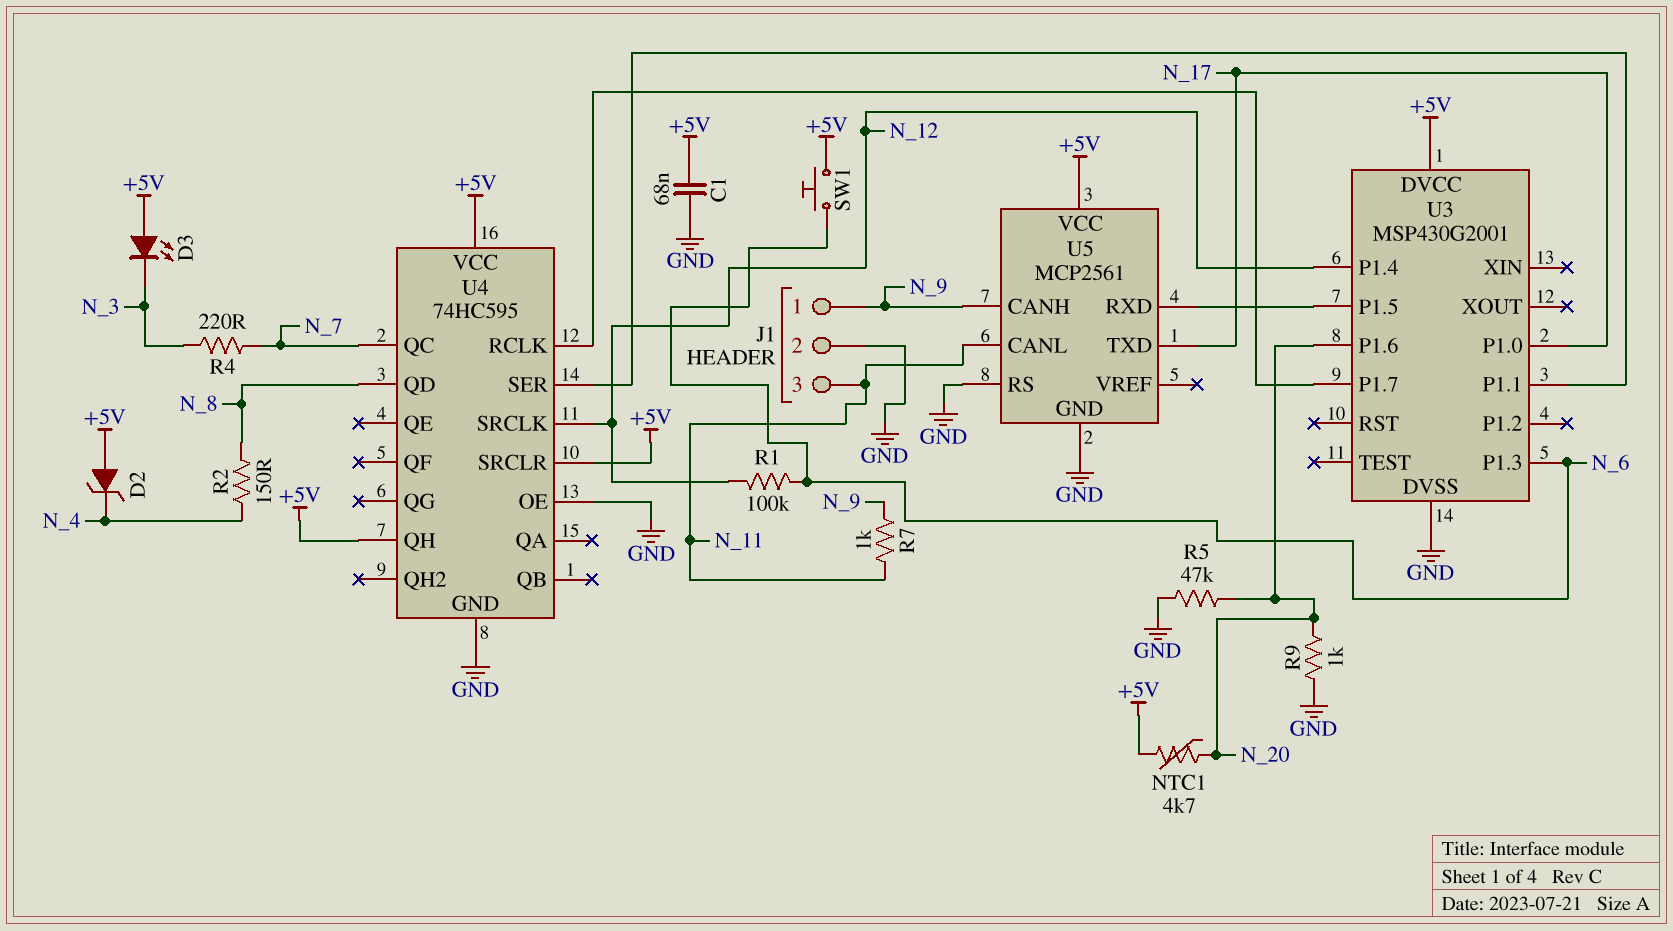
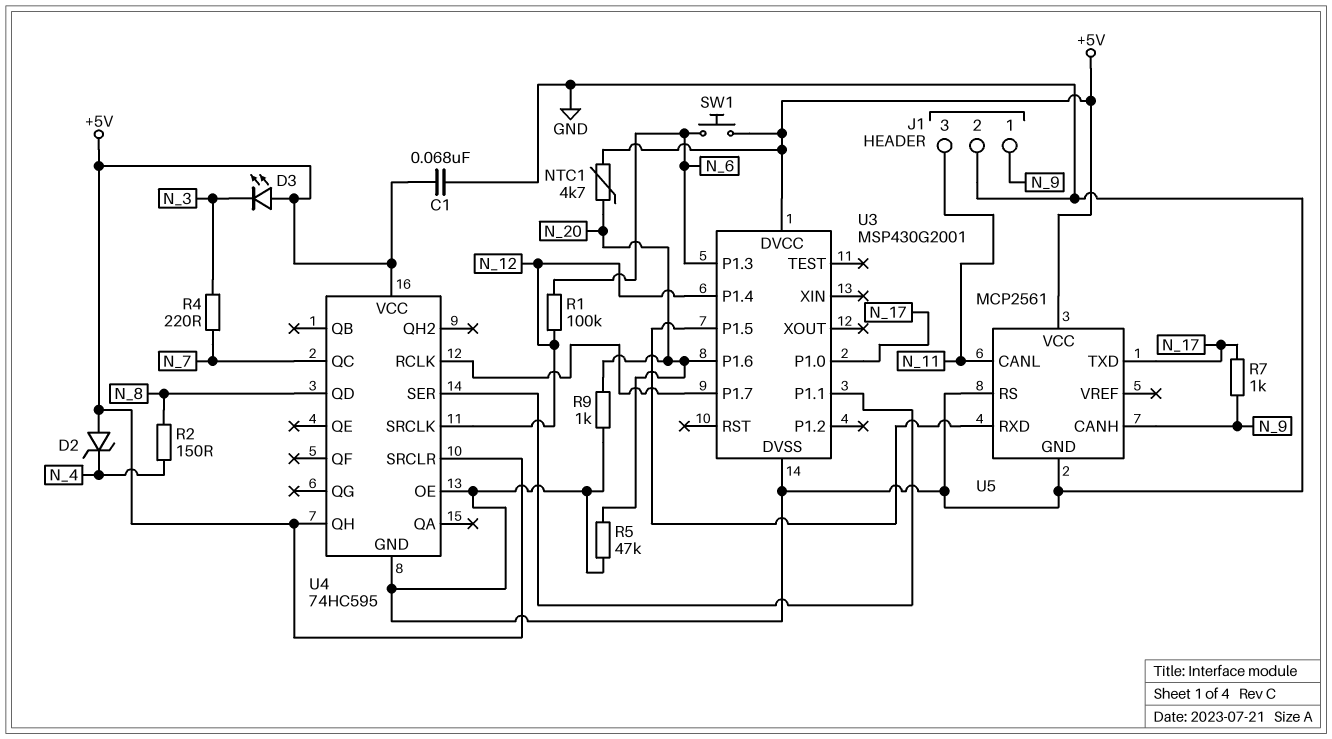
R7: 1k (N_9, N_11) -> 1k (N_9, N_17)

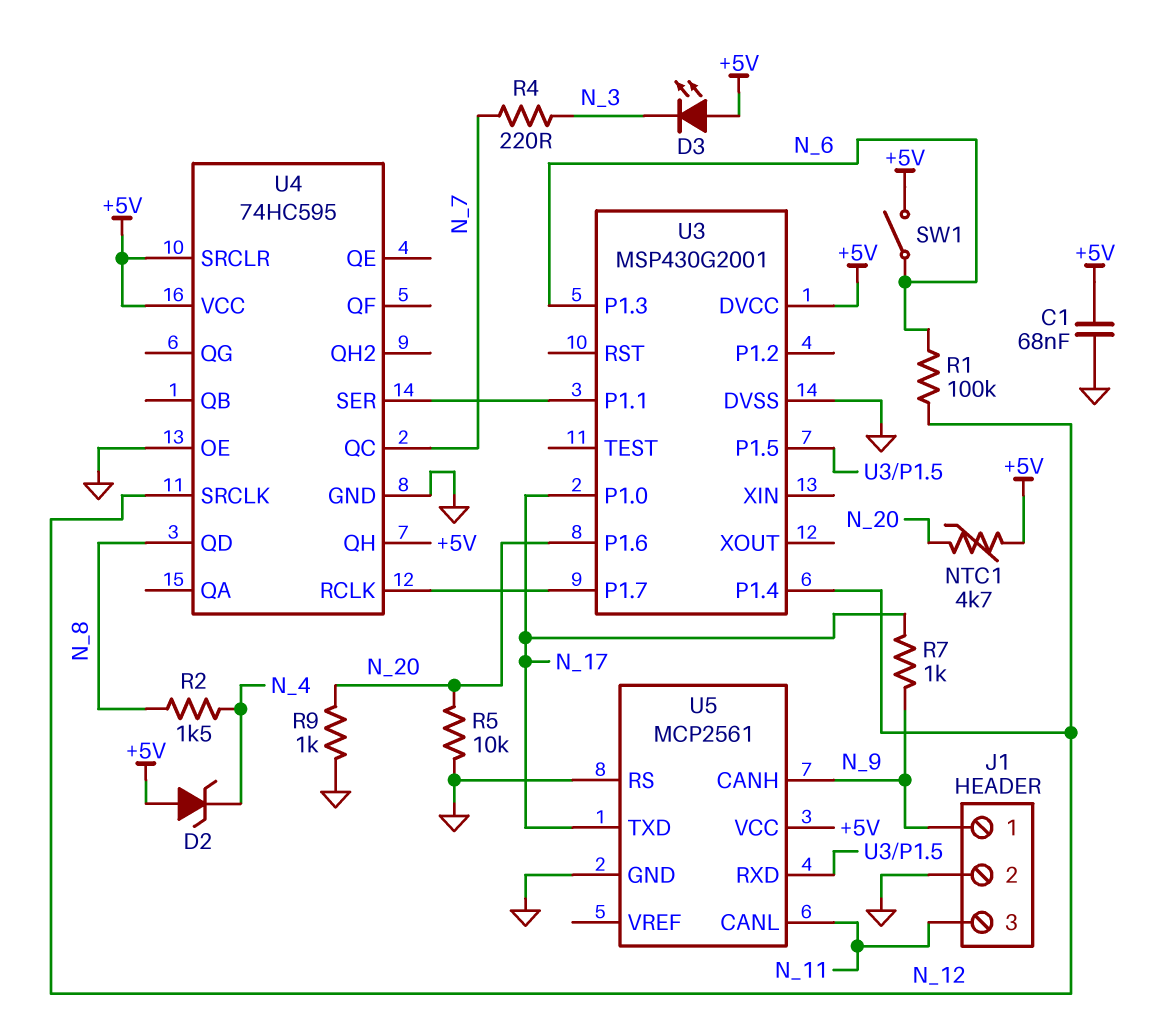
R2: 150 (N_4, N_8) -> 1.5k (N_4, N_8)
R5: 47k (GND, N_20) -> 10k (GND, N_20)
SW1: button (+5V, N_6) -> switch (+5V, N_6)

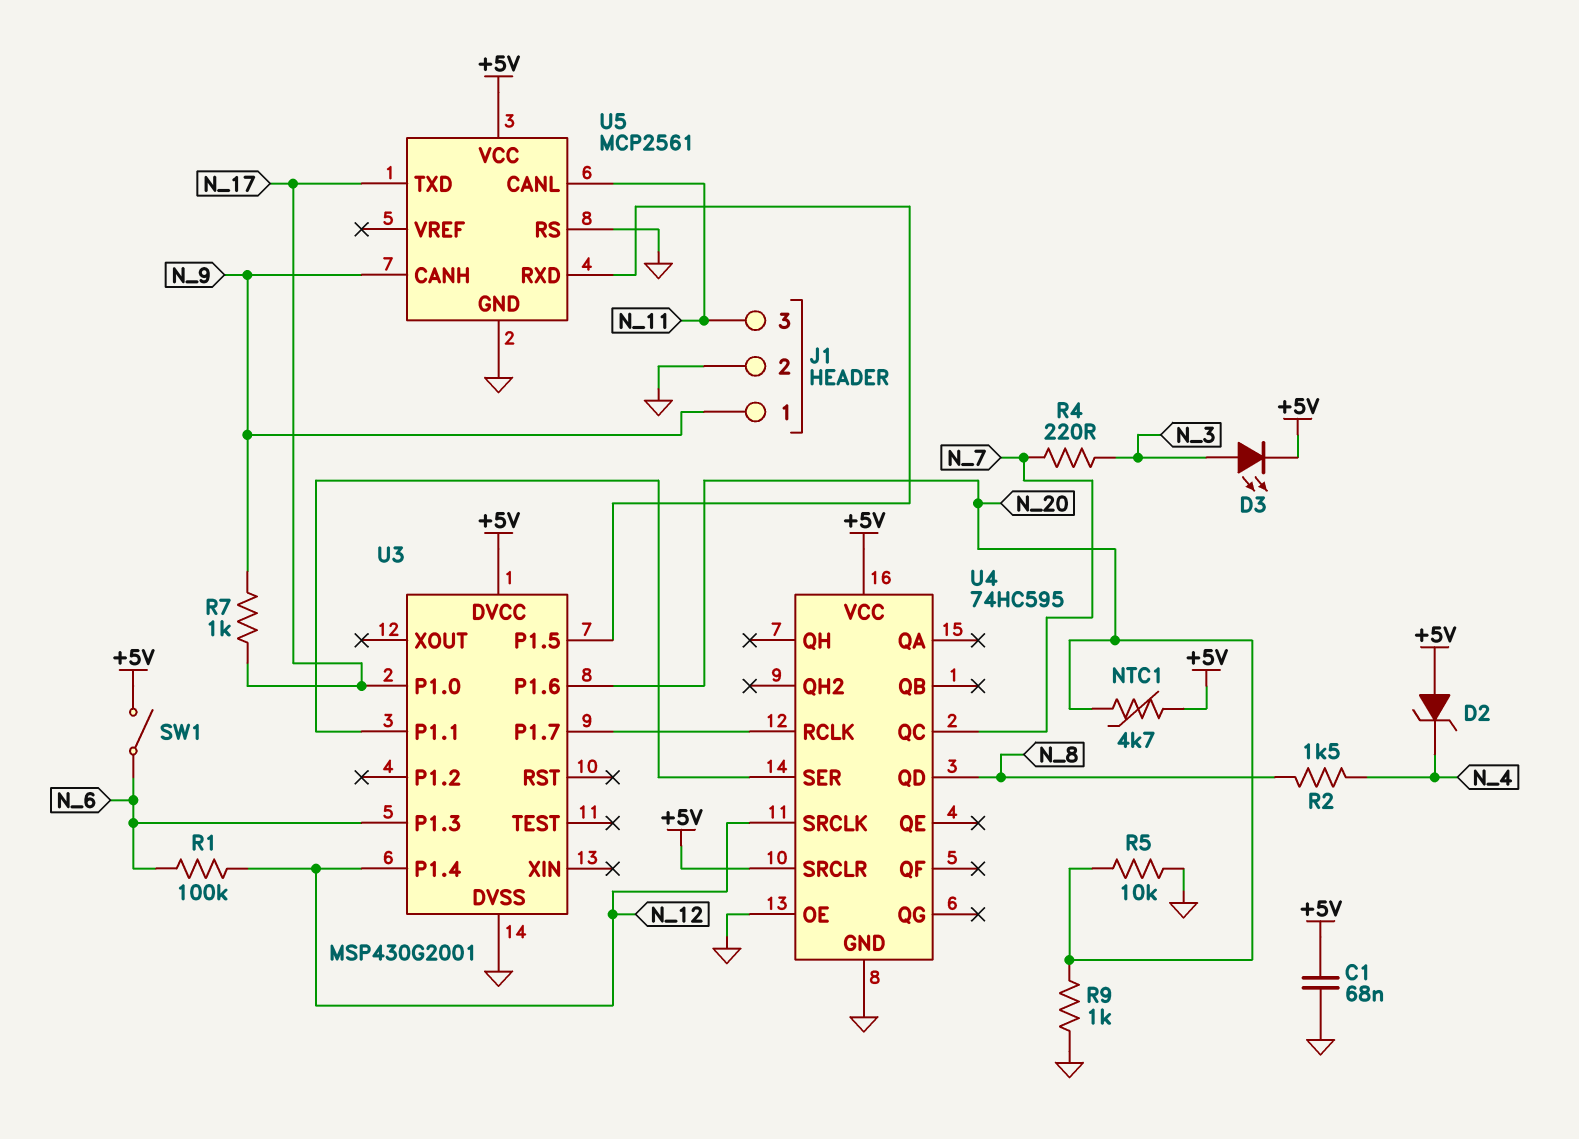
D3: LED (A +5V, K N_3) -> LED (A N_3, K +5V)
U4 pin QH: +5V -> none

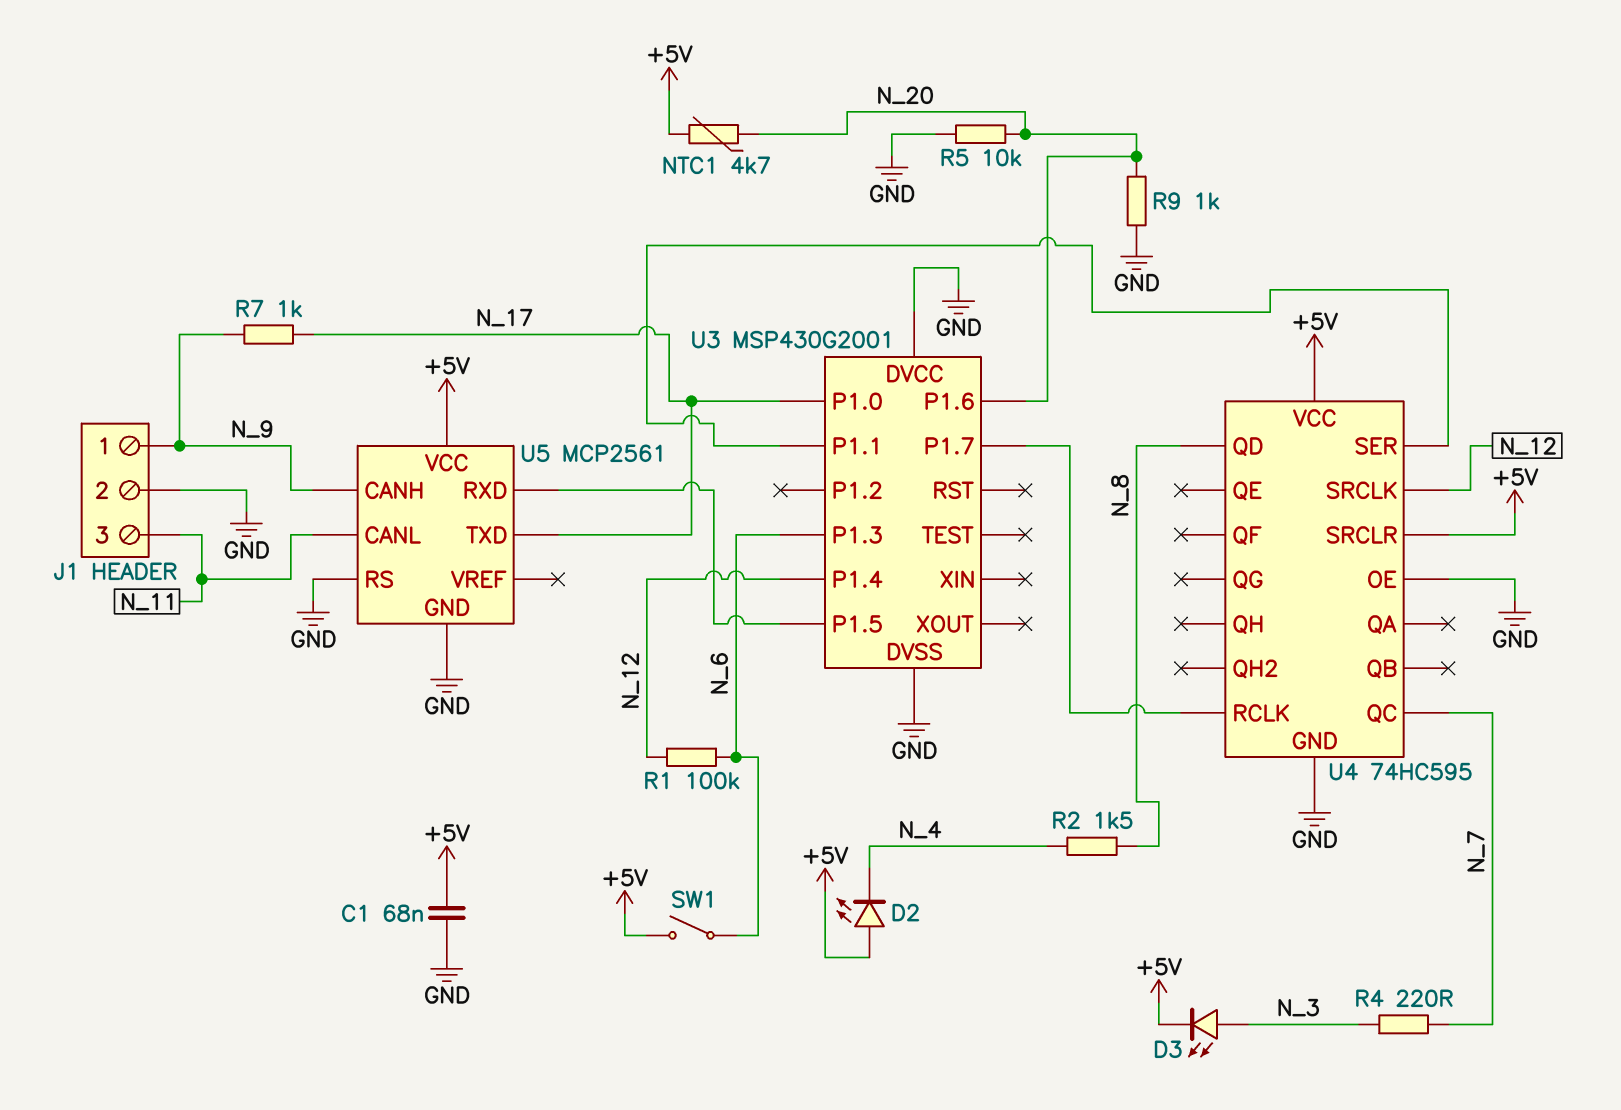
D2: zener (A +5V, K N_4) -> LED (A +5V, K N_4)
U3 pin DVCC: +5V -> GND

